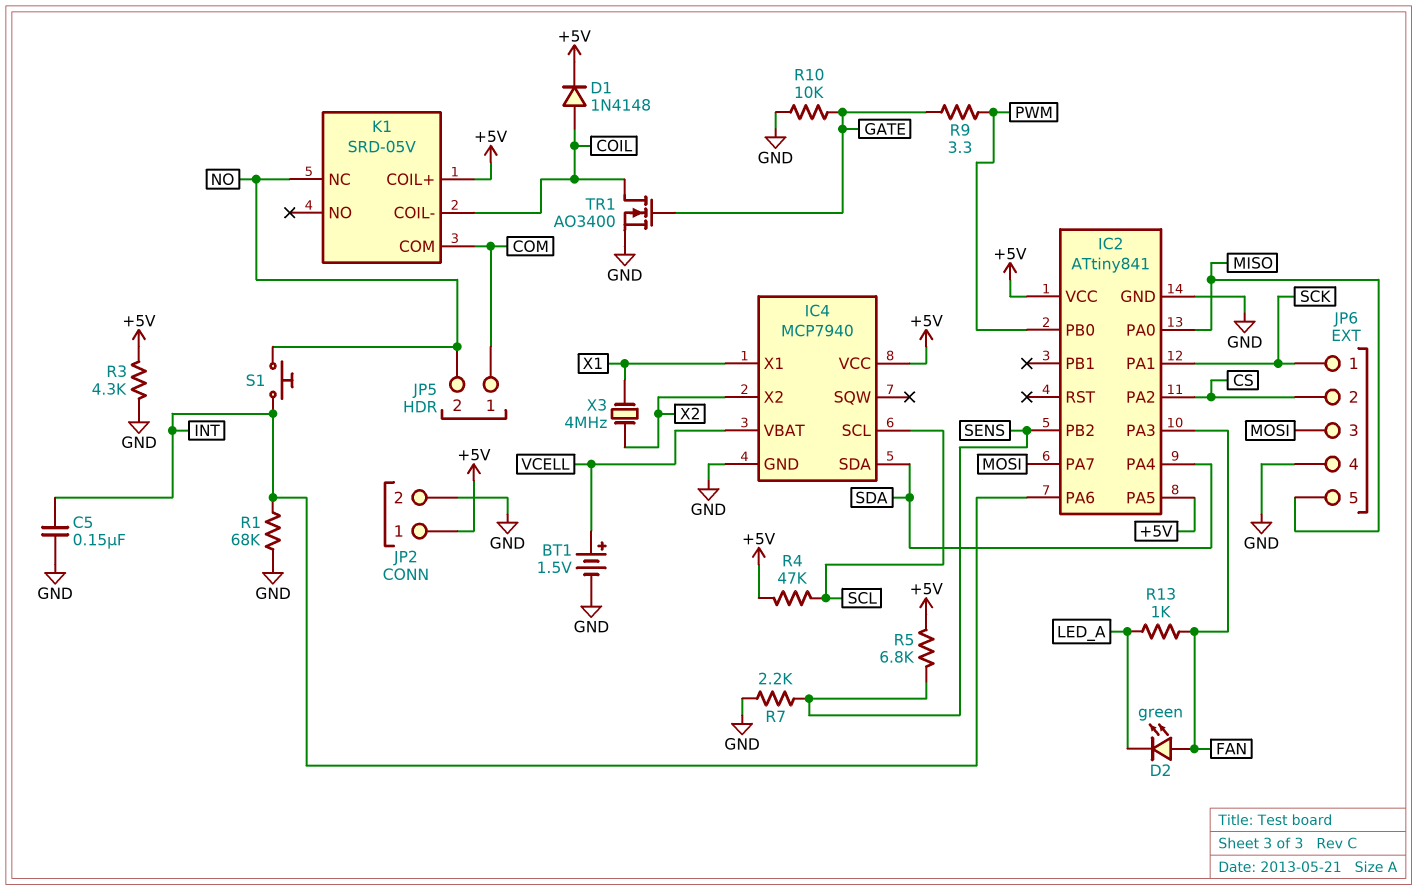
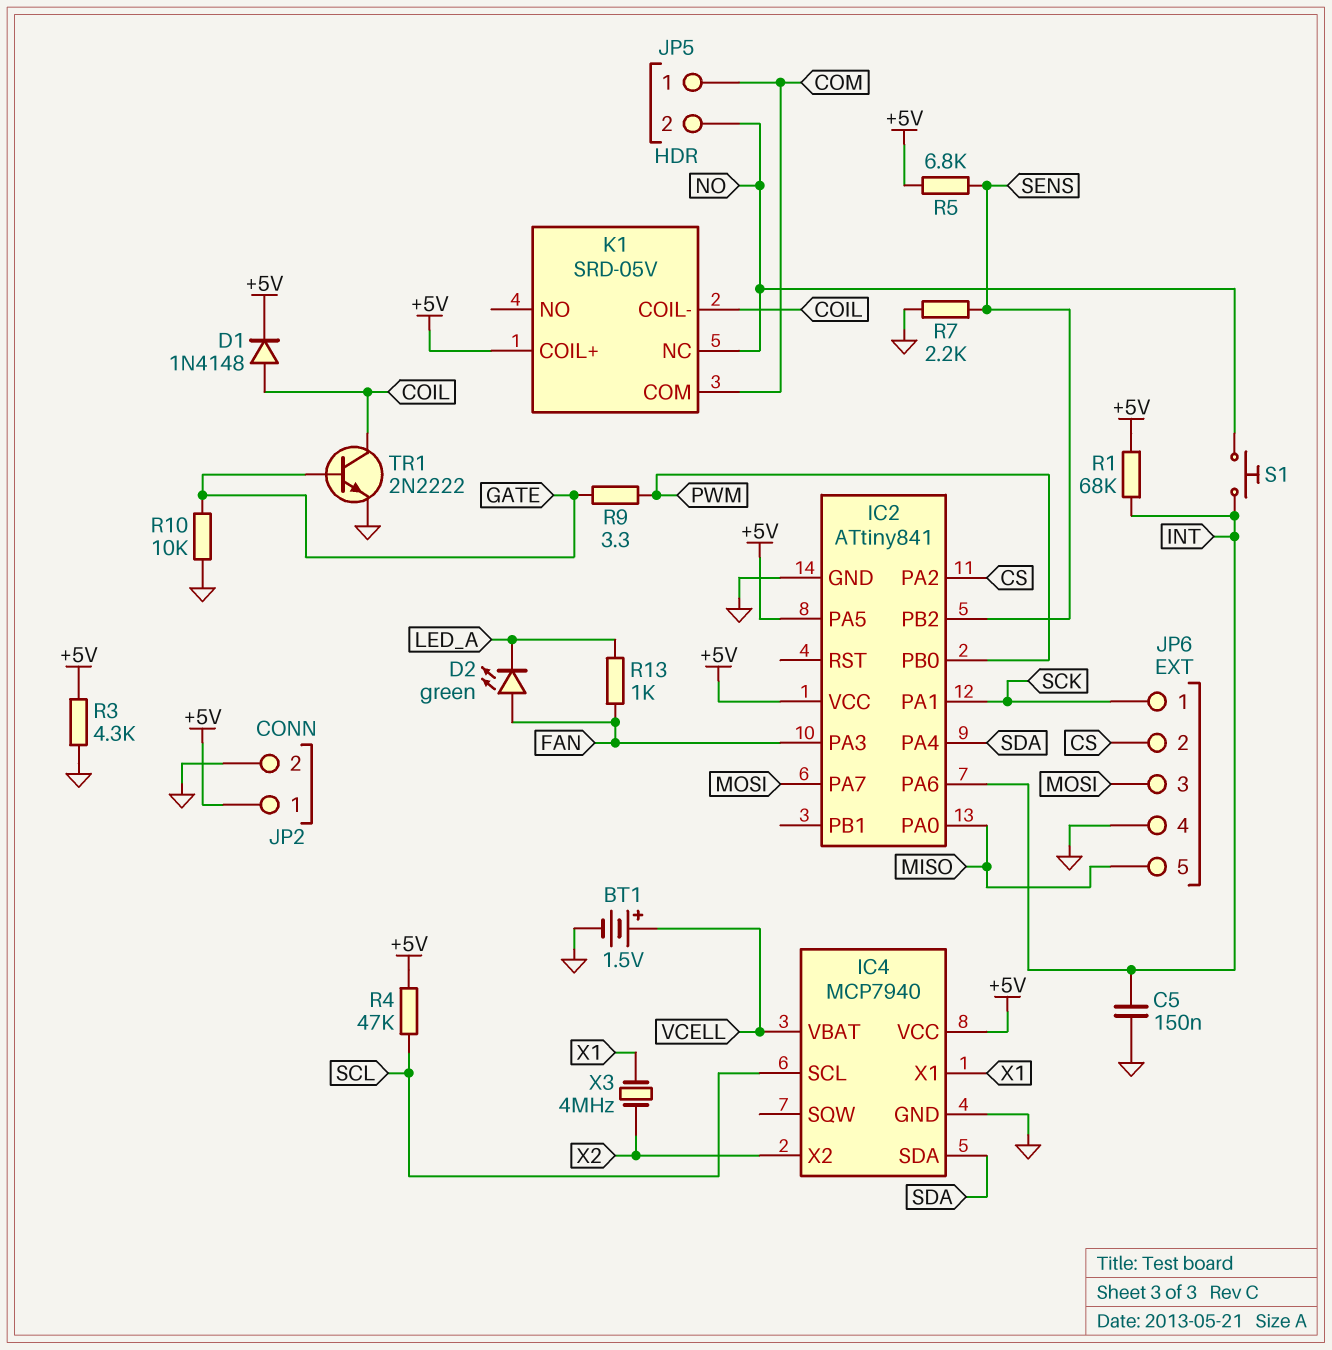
R1: 68k (GND, INT) -> 68k (+5V, INT)
TR1: NMOS AO3400 (G GATE, D COIL, S GND) -> NPN 2N2222 (B GATE, C COIL, E GND)

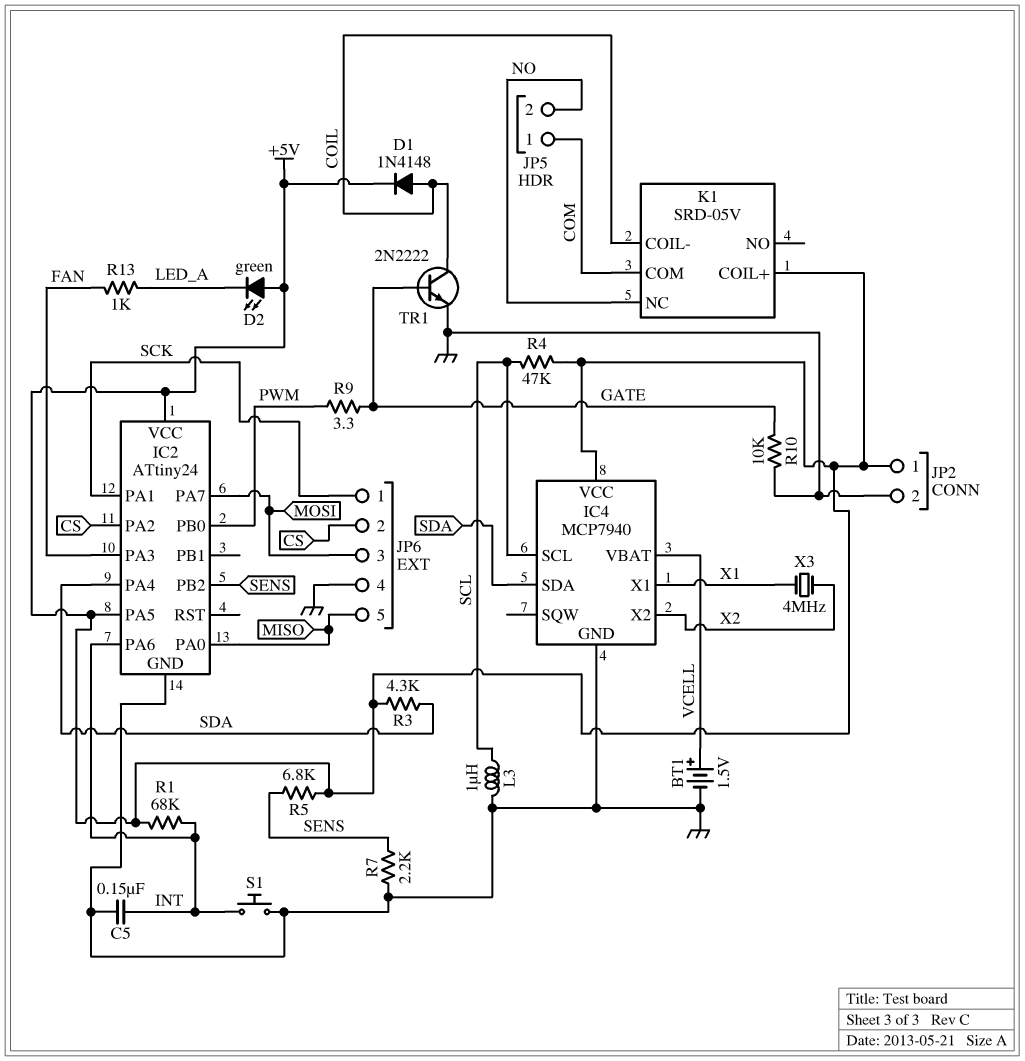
D2: LED green (A FAN, K LED_A) -> LED green (A +5V, K LED_A)
IC2: ATtiny841 -> ATtiny24
L3: none -> 1uH (GND, SCL)
R3: 4.3k (+5V, GND) -> 4.3k (+5V, SDA)
S1: button (INT, NO) -> button (GND, INT)

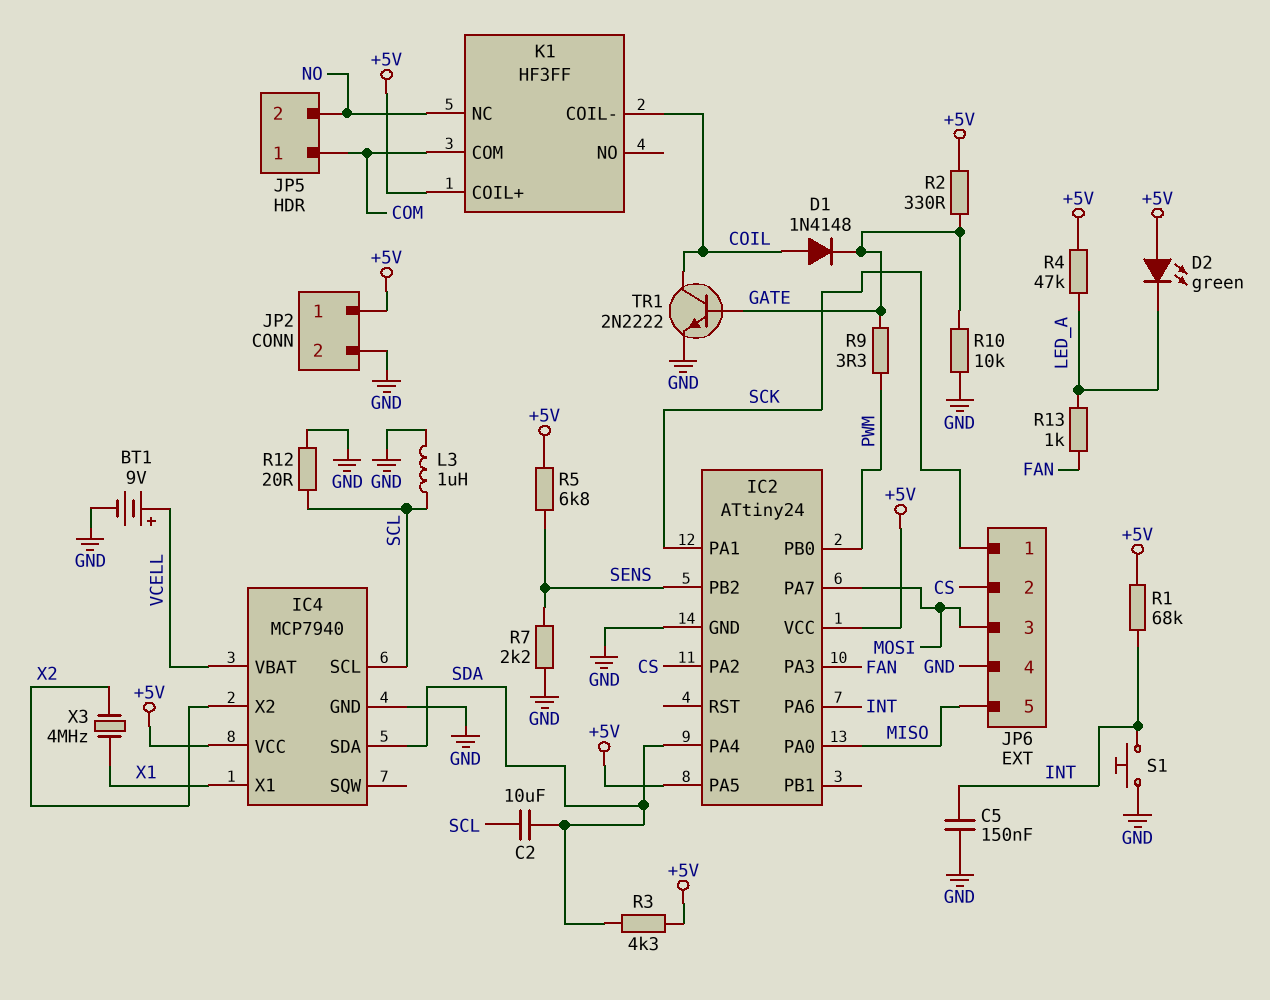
BT1: 1.5V (plus VCELL, minus GND) -> 9V (plus VCELL, minus GND)
C2: none -> 10uF (SCL, SDA)
D1: diode 1N4148 (A COIL, K +5V) -> diode 1N4148 (A COIL, K GATE)
K1: SRD-05V -> HF3FF
R2: none -> 330 (+5V, GATE)
R4: 47k (+5V, SCL) -> 47k (+5V, LED_A)
R12: none -> 20 (GND, SCL)

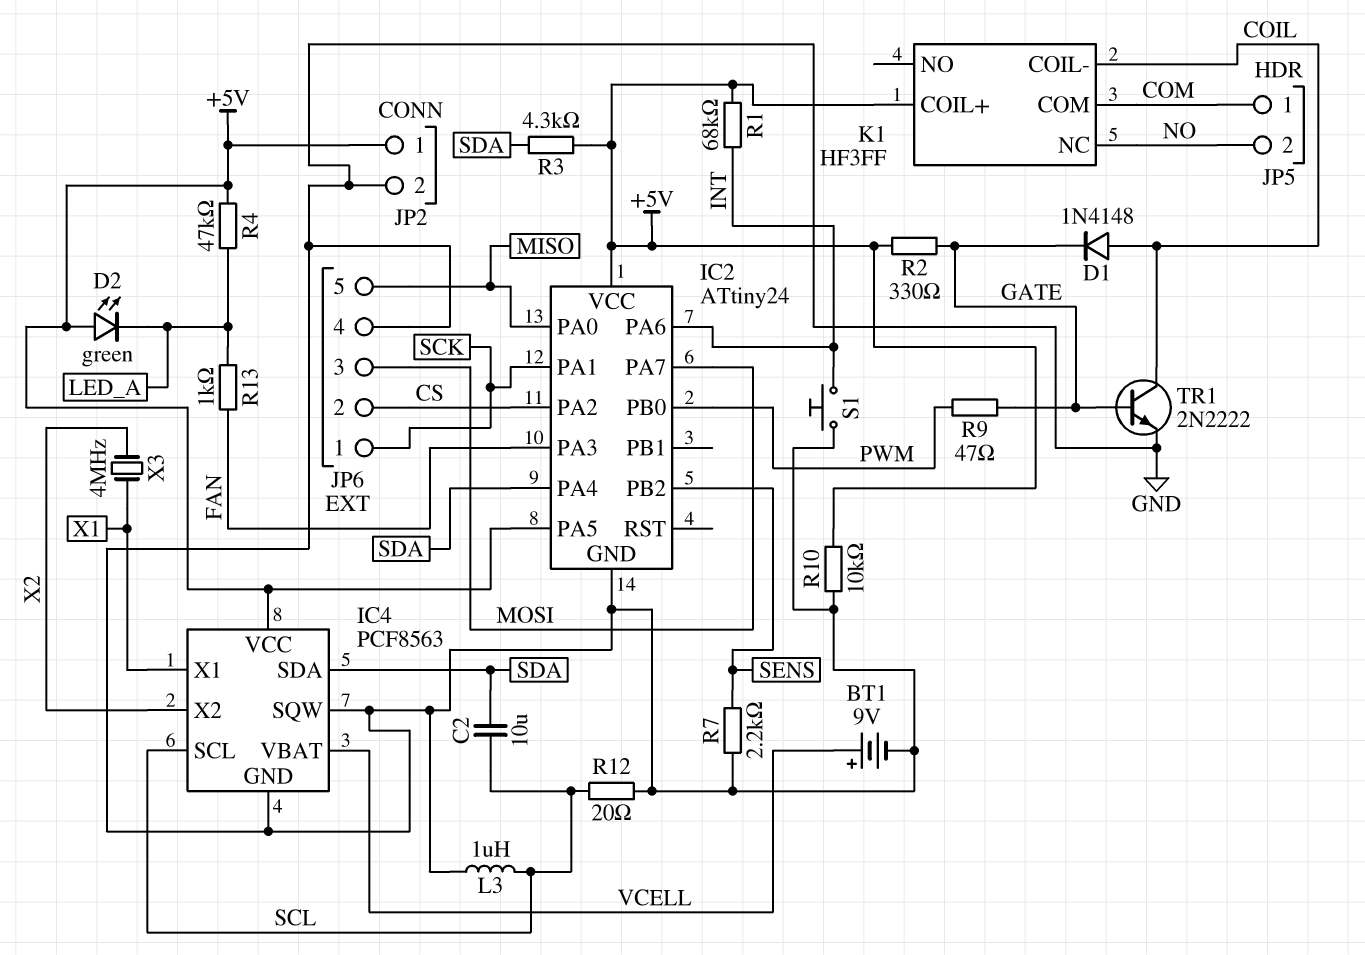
C5: 150nF (GND, INT) -> none
IC4: MCP7940 -> PCF8563
IC4 pin SQW: none -> GND
R5: 6.8k (+5V, SENS) -> none
R9: 3.3 (GATE, PWM) -> 47 (GATE, PWM)
R10: 10k (GATE, GND) -> 10k (+5V, GND)

